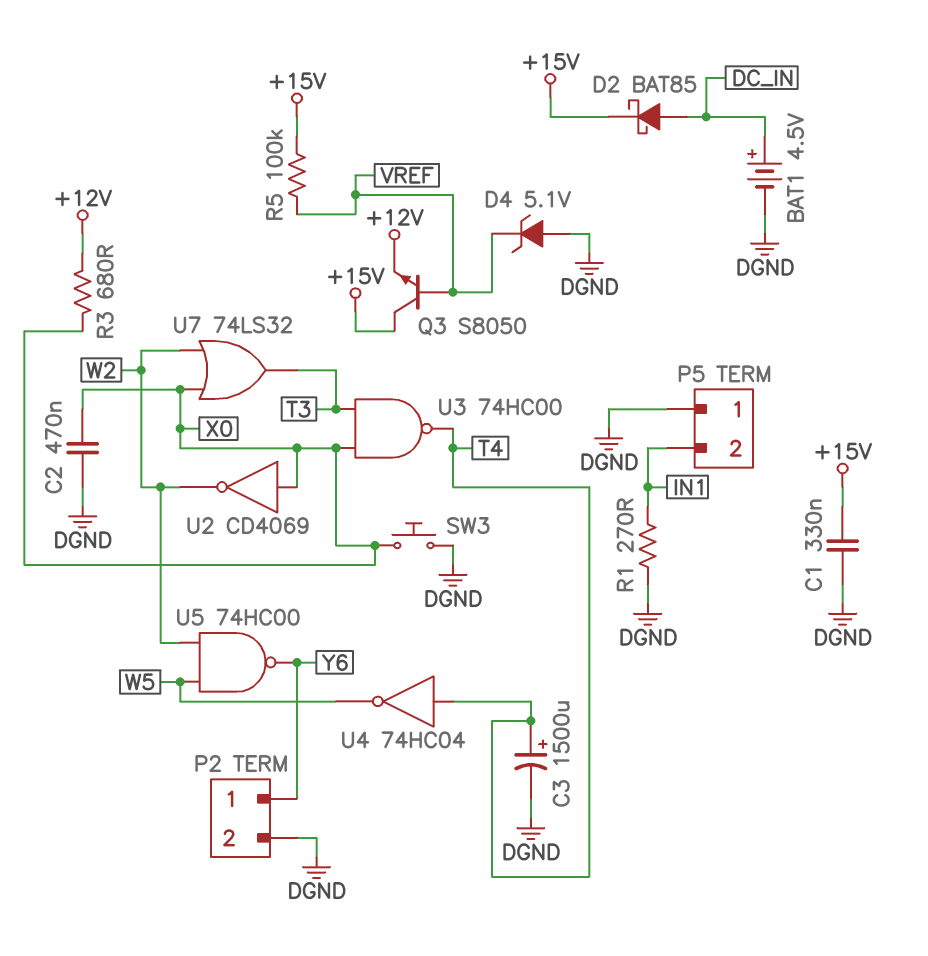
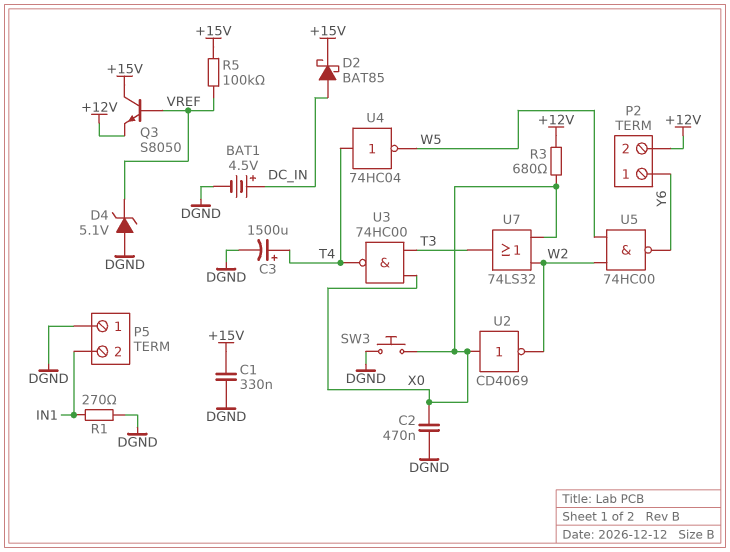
P2 pin 2: DGND -> +12V

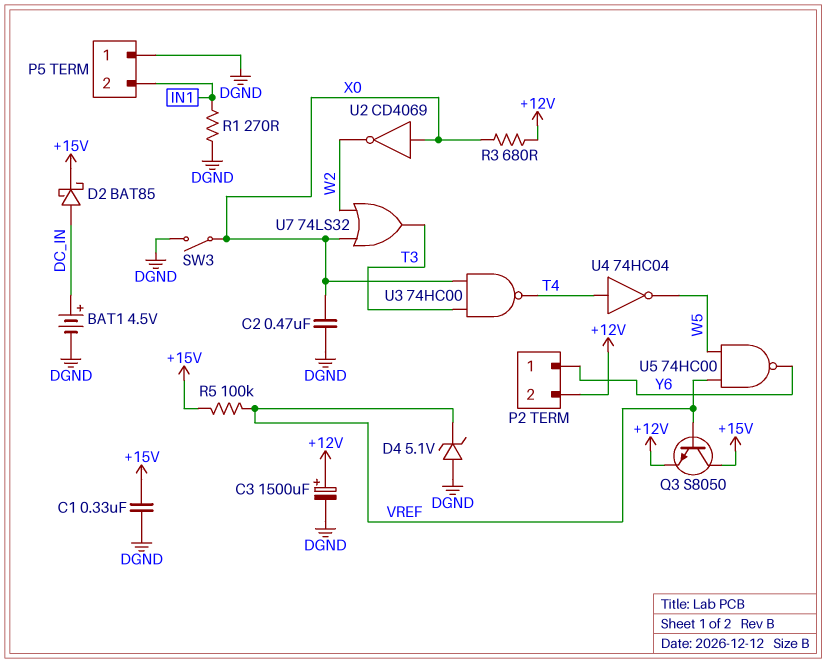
C3: 1500uF (plus T4, minus DGND) -> 1500uF (plus +12V, minus DGND)
SW3: button (DGND, X0) -> switch (DGND, X0)
U5: NAND 74HC00 (in W2, in W5, out Y6) -> NAND 74HC00 (in VREF, in W5, out Y6)

